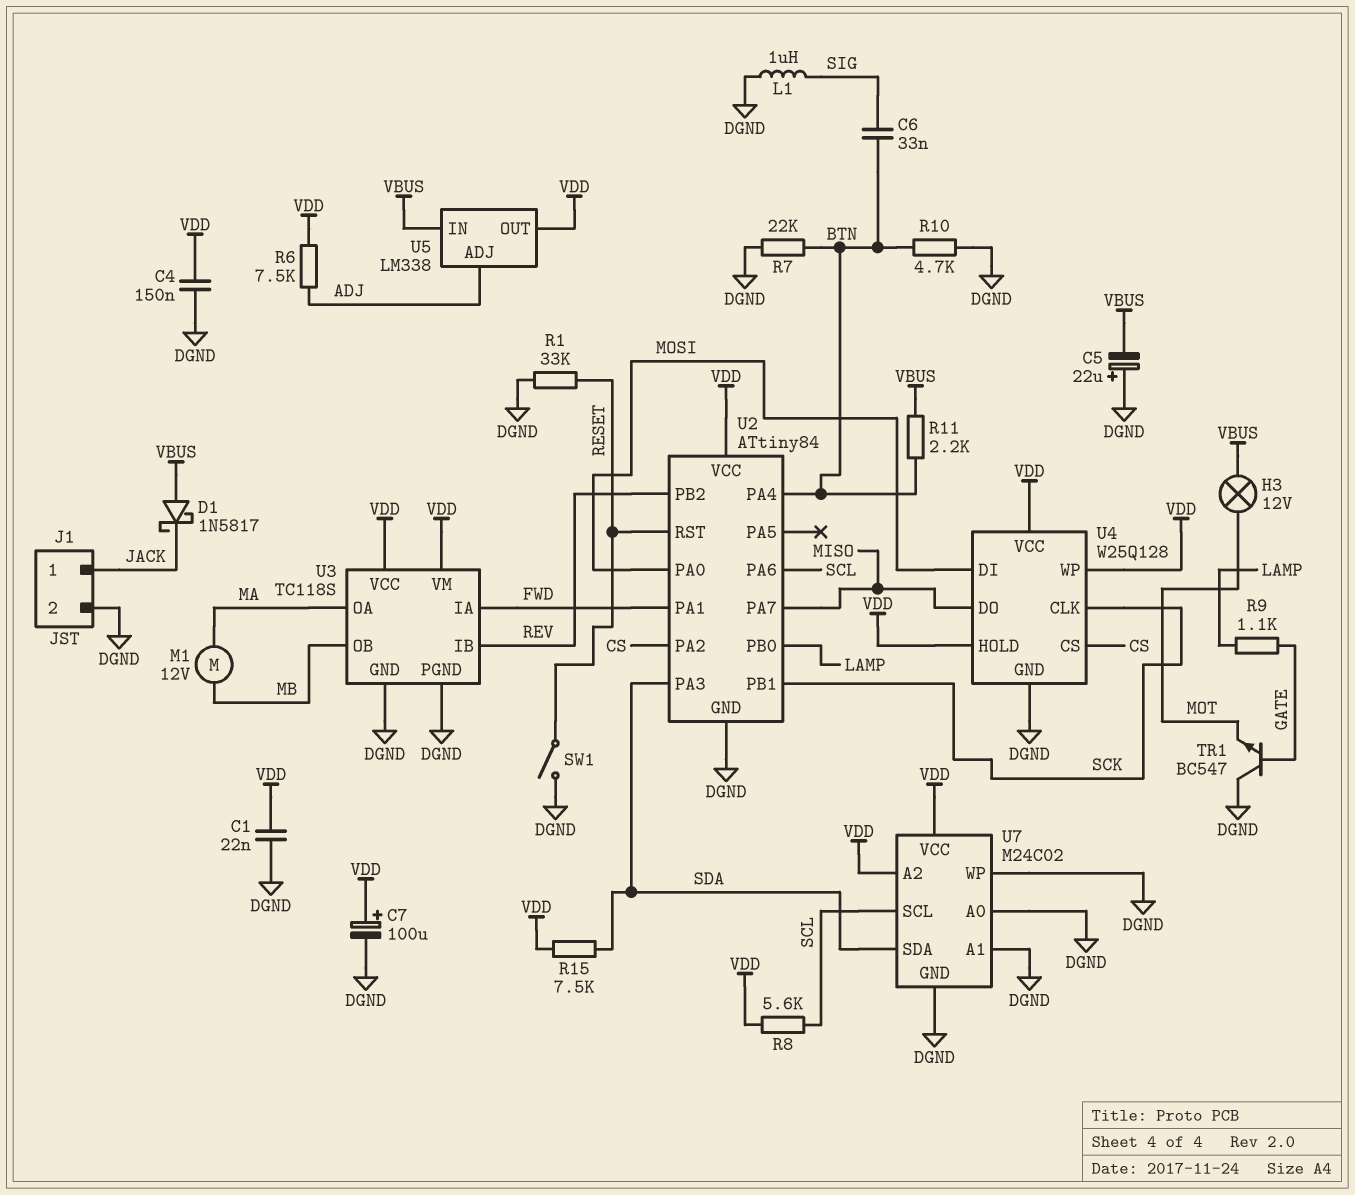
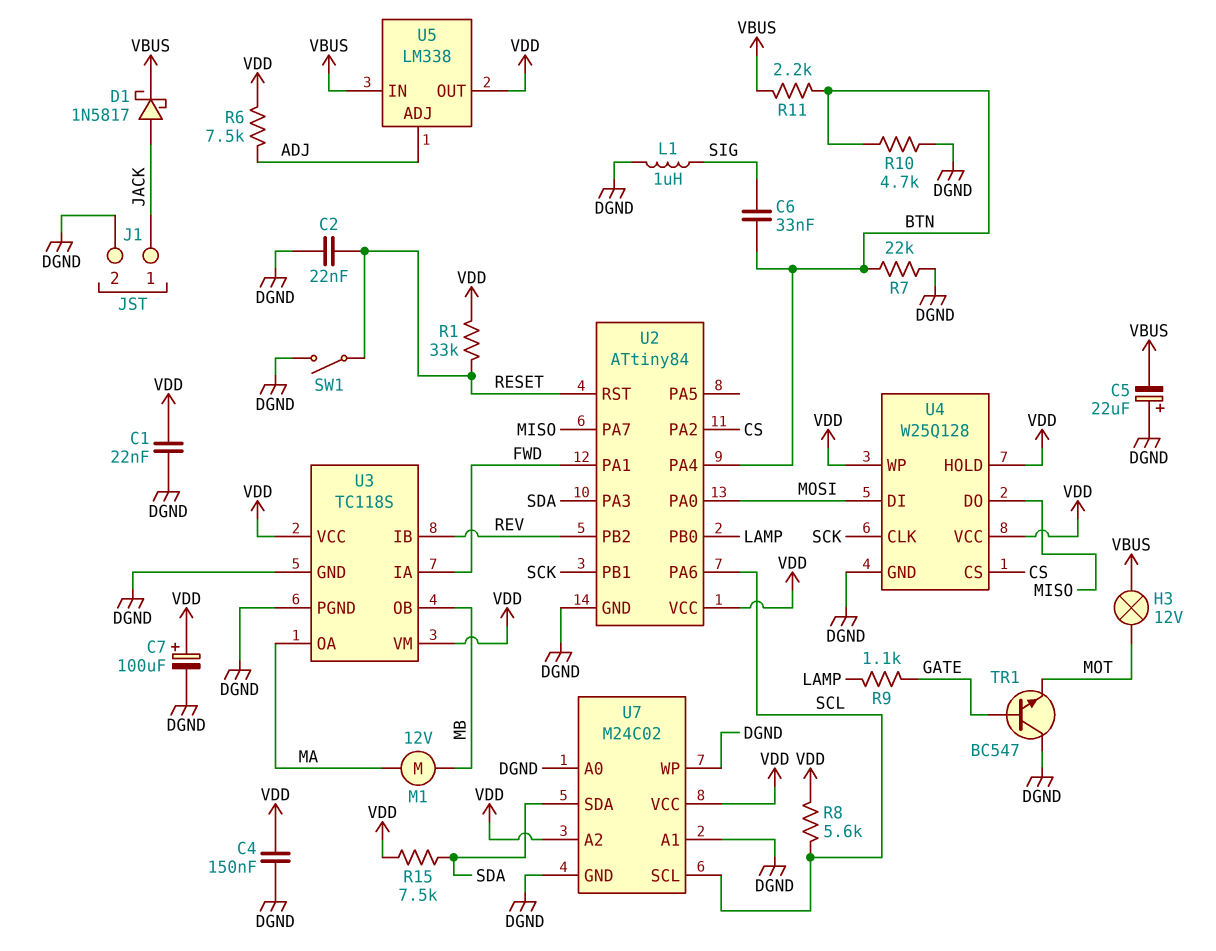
C2: none -> 22nF (DGND, RESET)
D1: schottky 1N5817 (A VBUS, K JACK) -> schottky 1N5817 (A JACK, K VBUS)
R1: 33k (DGND, RESET) -> 33k (RESET, VDD)

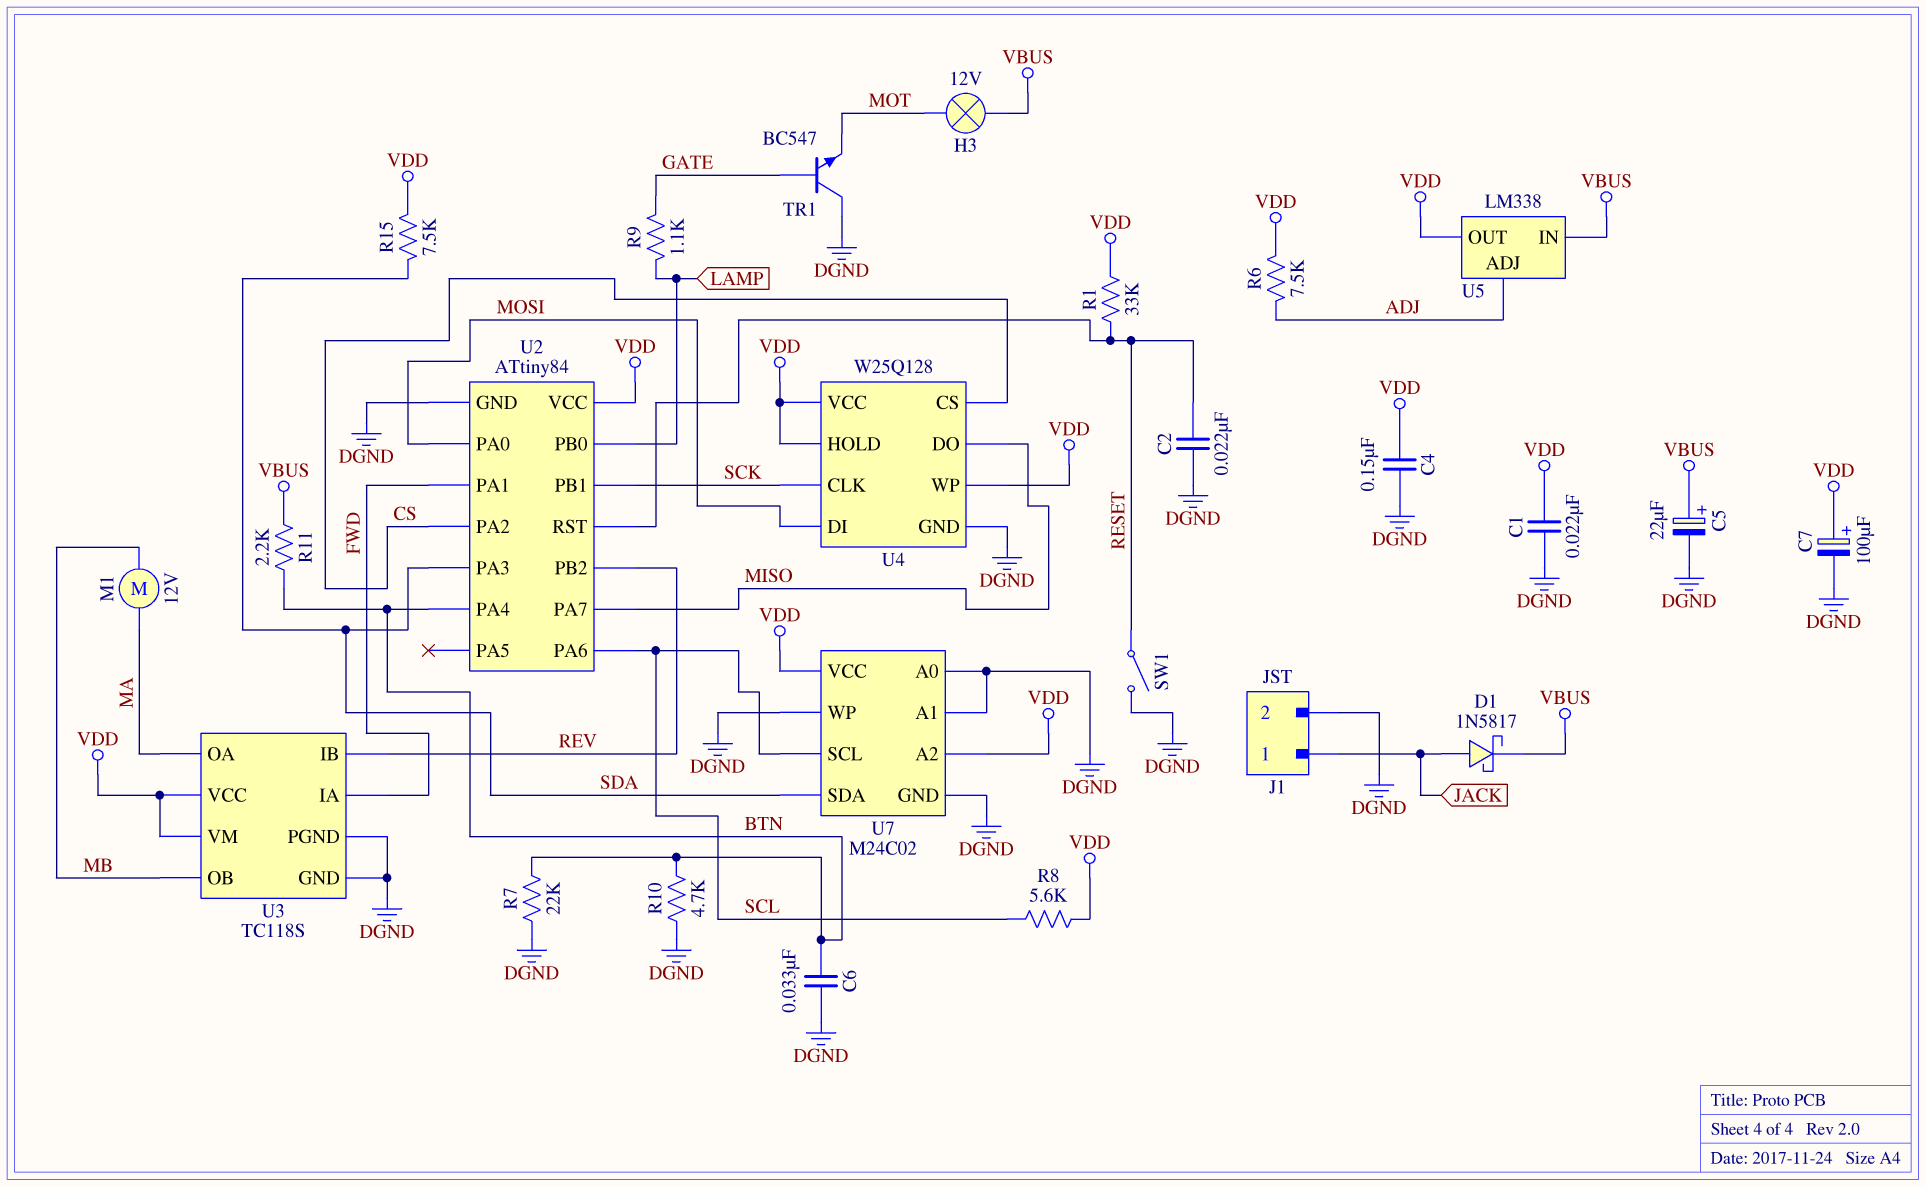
C5: 22uF (plus DGND, minus VBUS) -> 22uF (plus VBUS, minus DGND)
C6: 33nF (BTN, SIG) -> 33nF (BTN, DGND)
L1: 1uH (DGND, SIG) -> none

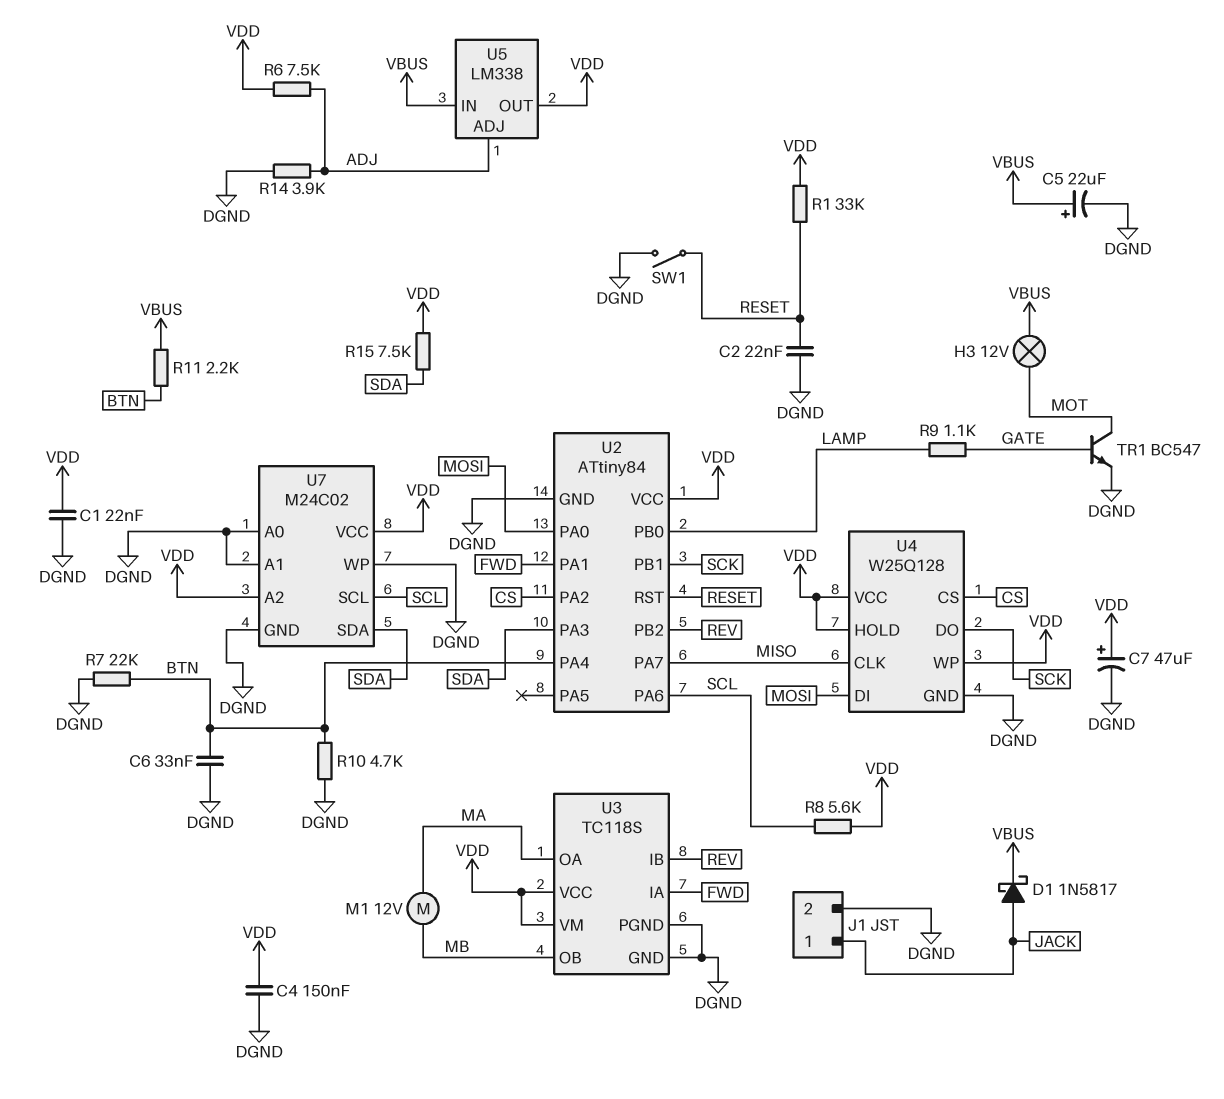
C7: 100uF (plus VDD, minus DGND) -> 47uF (plus VDD, minus DGND)
R14: none -> 3.9k (ADJ, DGND)
TR1: NPN BC547 (B GATE, C DGND, E MOT) -> NPN BC547 (B GATE, C MOT, E DGND)
U4 pin CLK: SCK -> MISO
U4 pin DO: MISO -> SCK

